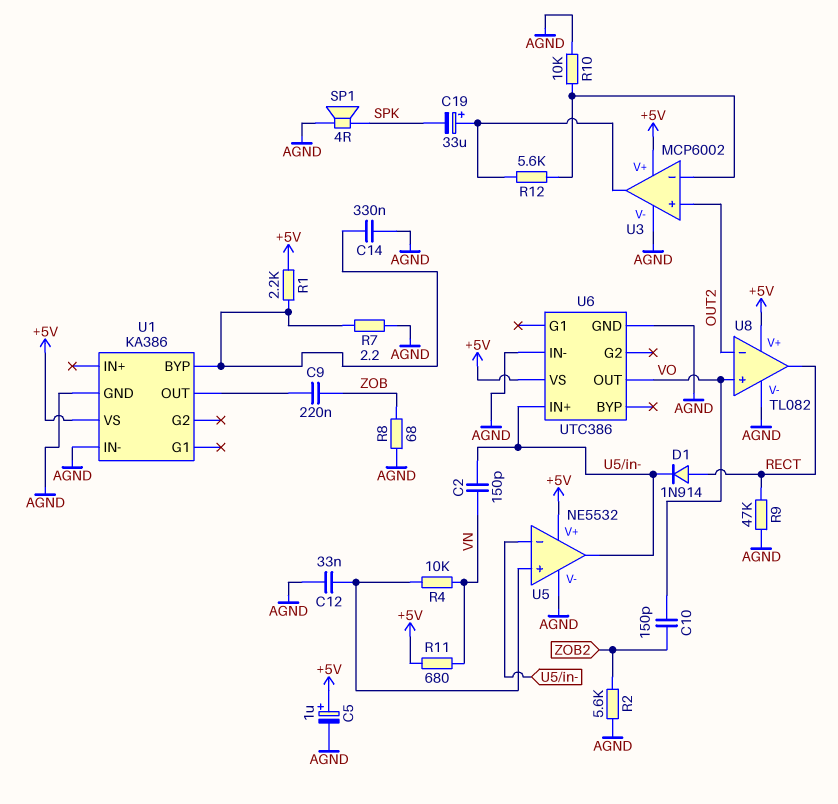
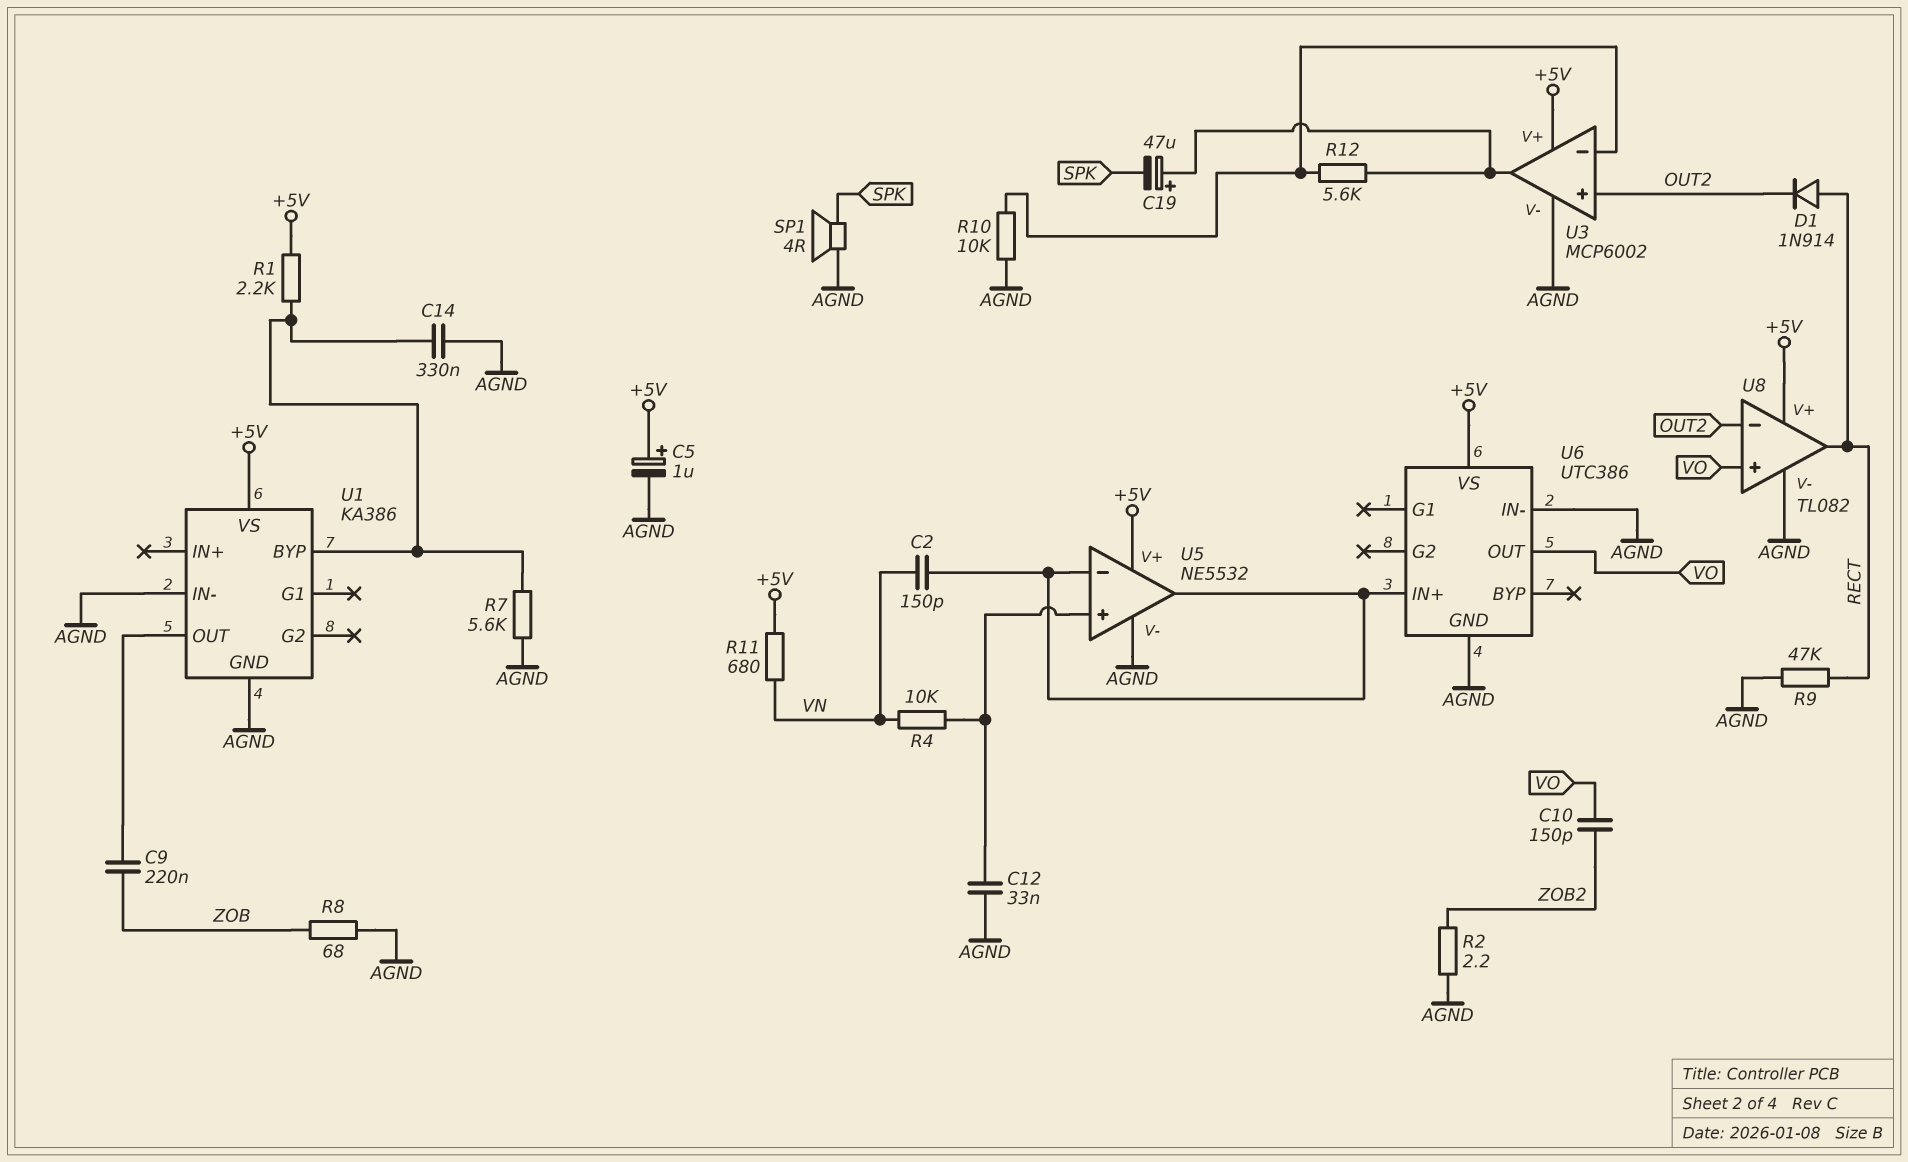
C19: 33uF (plus U3/out, minus SPK) -> 47uF (plus U3/out, minus SPK)
D1: diode 1N914 (A RECT, K U5/in-) -> diode 1N914 (A RECT, K OUT2)
R2: 5.6k (AGND, ZOB2) -> 2.2 (AGND, ZOB2)
R7: 2.2 (AGND, U1/BYP) -> 5.6k (AGND, U1/BYP)

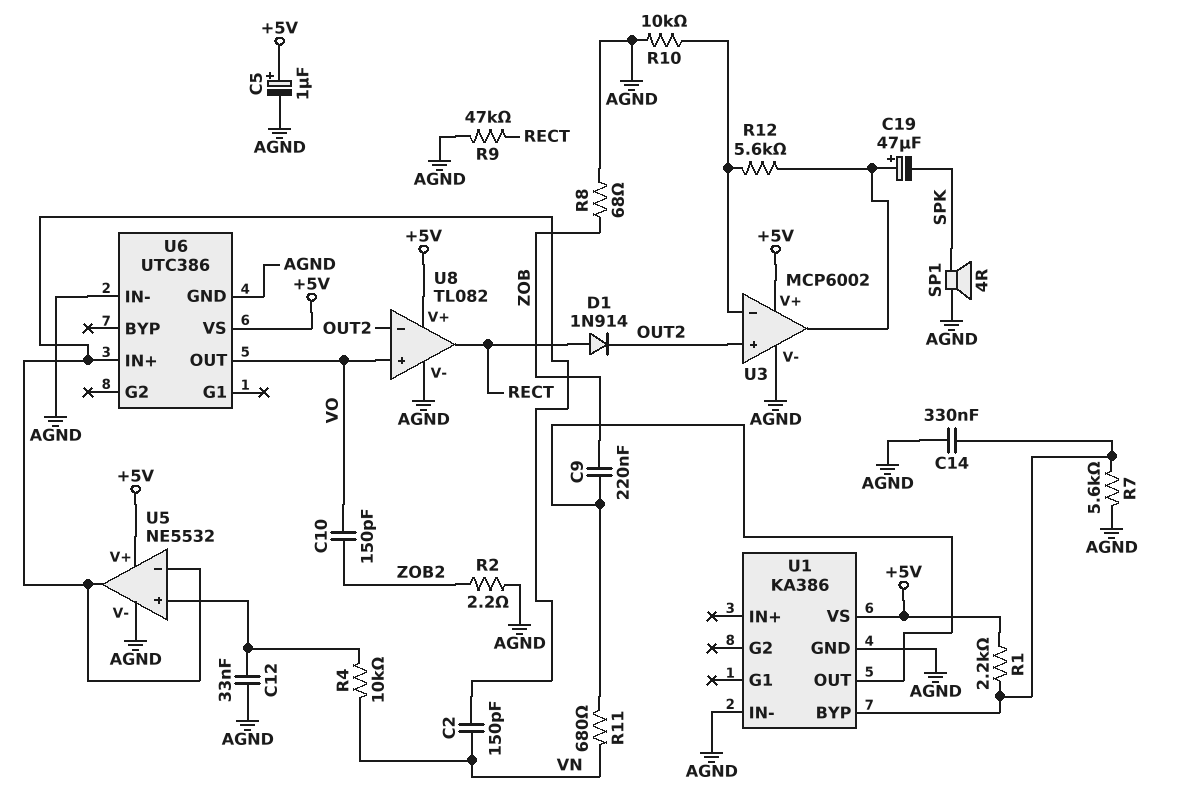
R11: 680 (+5V, VN) -> 680 (U1/OUT, VN)

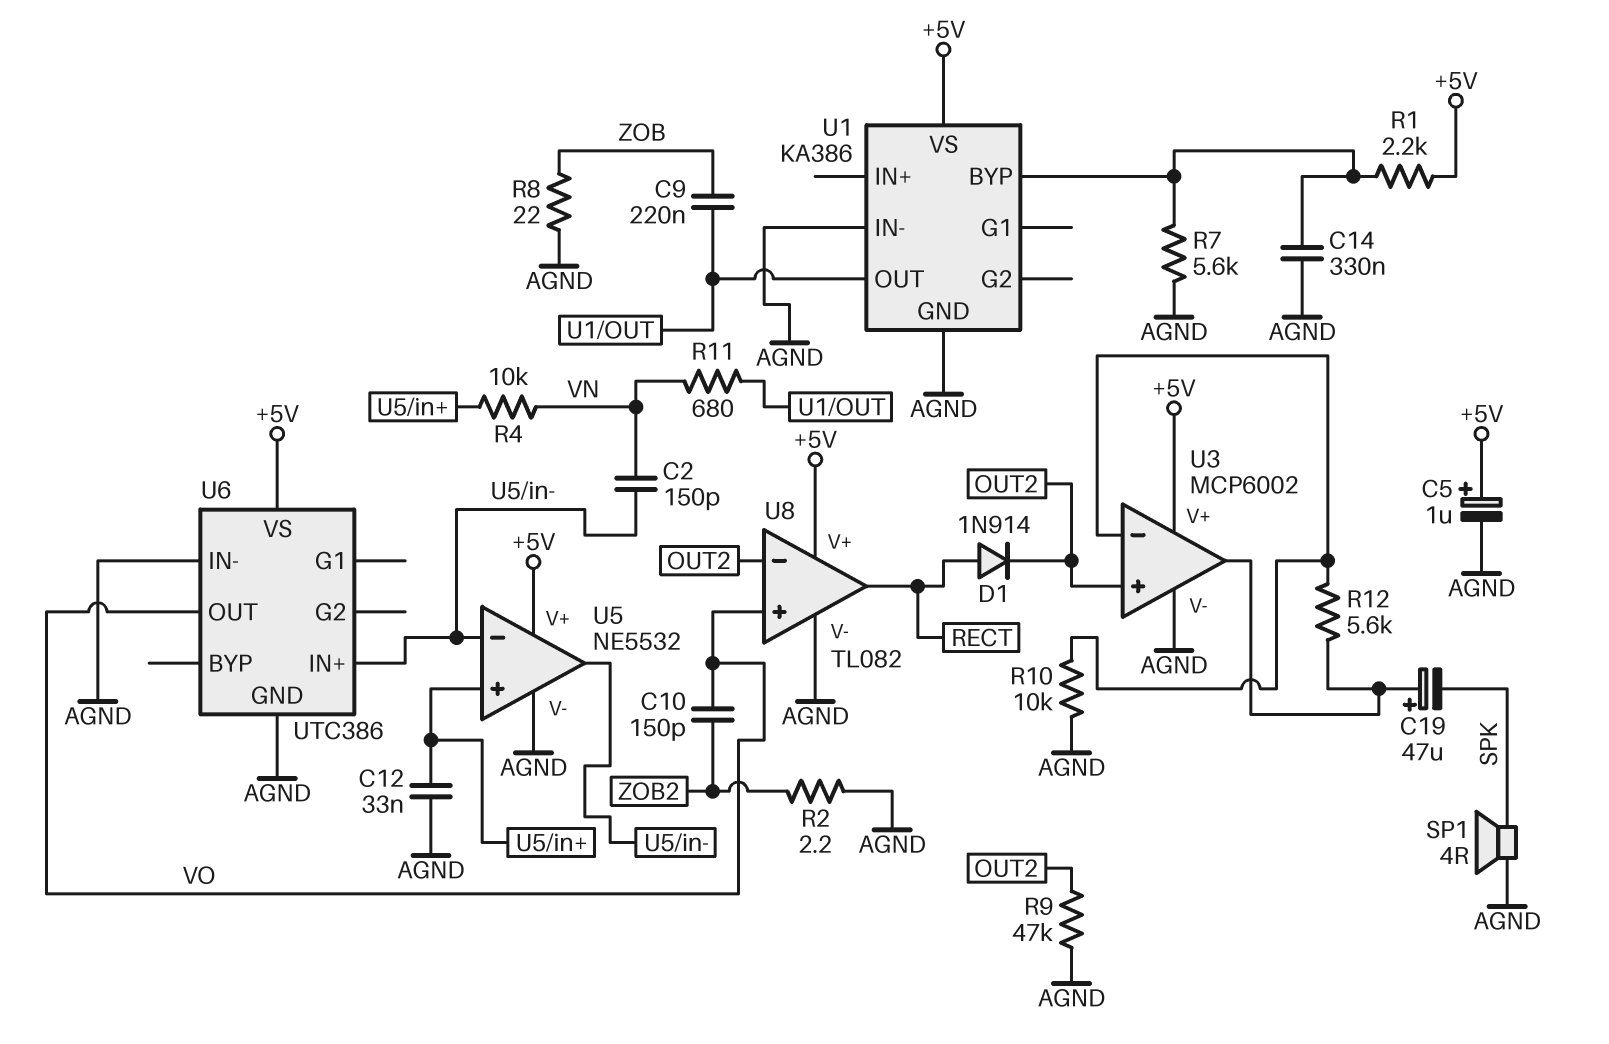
R8: 68 (AGND, ZOB) -> 22 (AGND, ZOB)
R9: 47k (AGND, RECT) -> 47k (AGND, OUT2)

